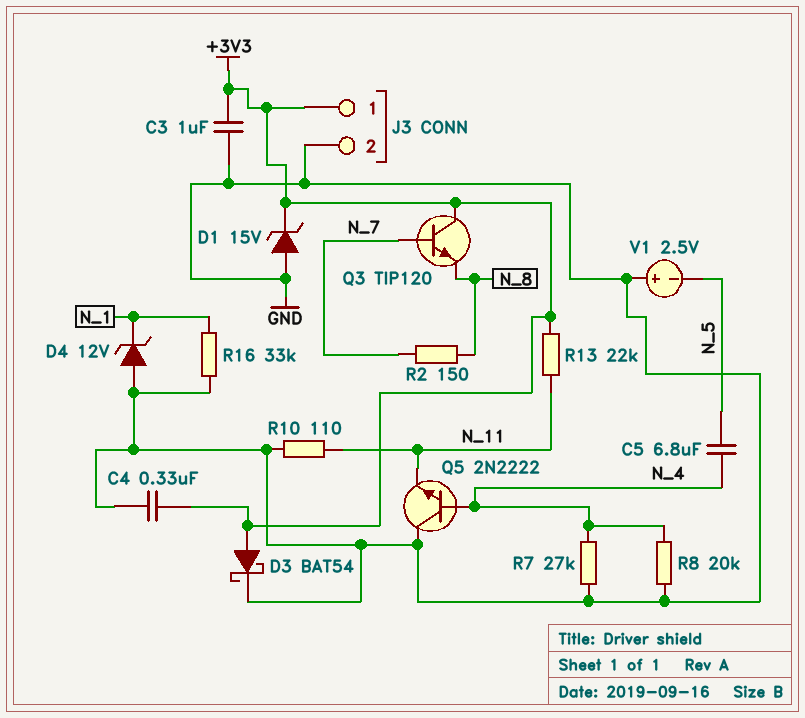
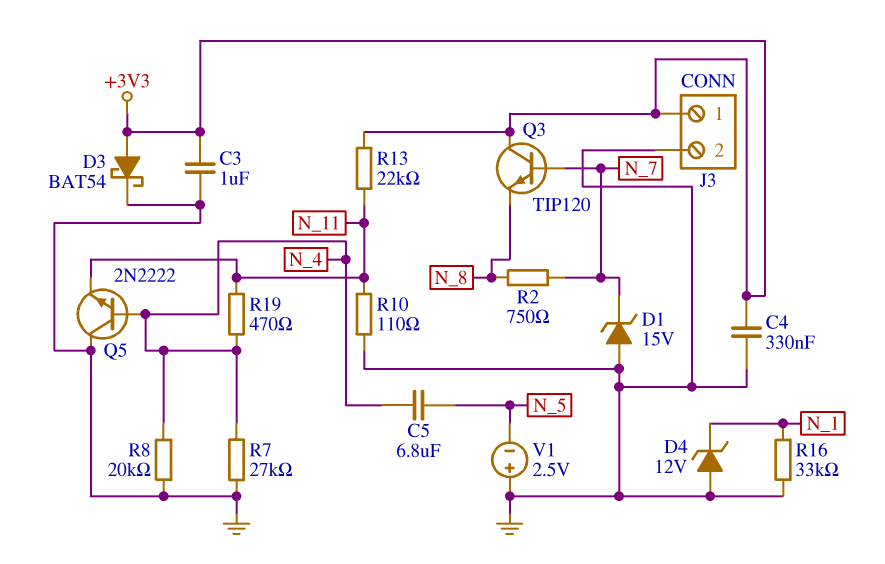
D1: zener 15V (A GND, K +3V3) -> zener 15V (A GND, K N_7)
R2: 150 (N_7, N_8) -> 750 (N_7, N_8)
R19: none -> 470 (N_4, N_11)

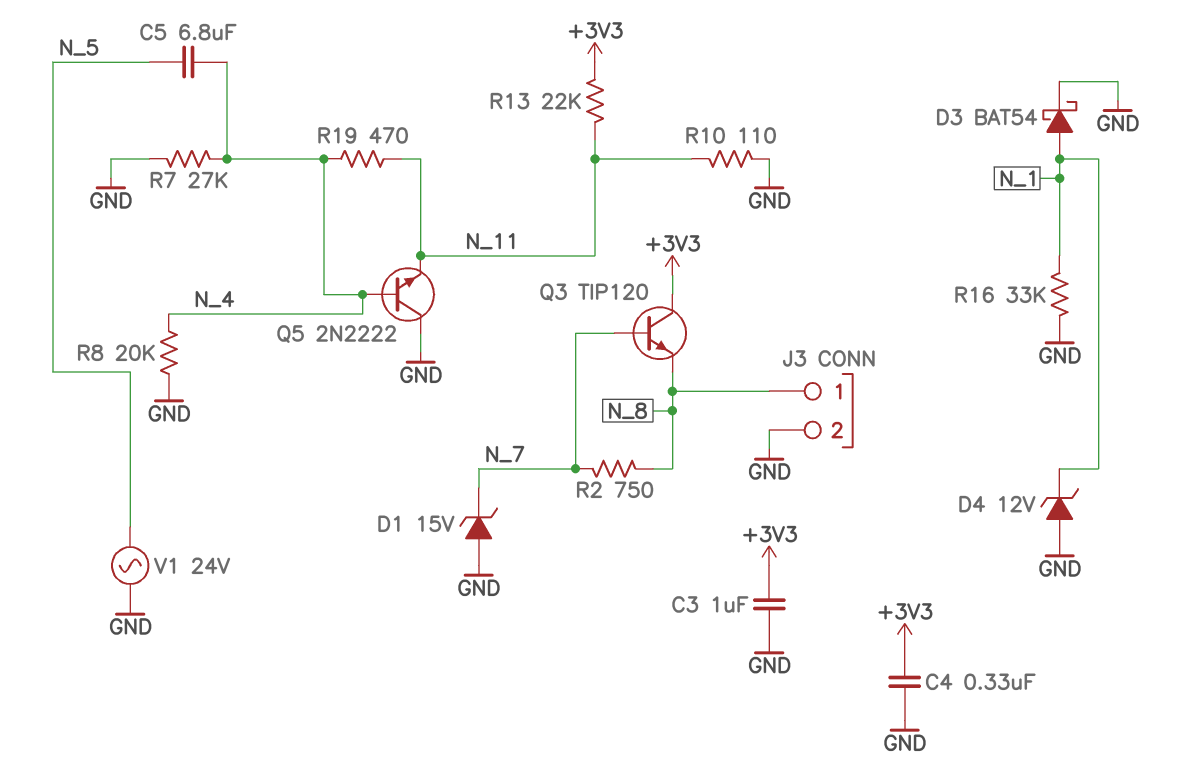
D3: schottky BAT54 (A +3V3, K GND) -> schottky BAT54 (A N_1, K GND)
J3 pin 1: +3V3 -> N_8
V1: 2.5V (plus GND, minus N_5) -> AC 24V (GND, N_5)

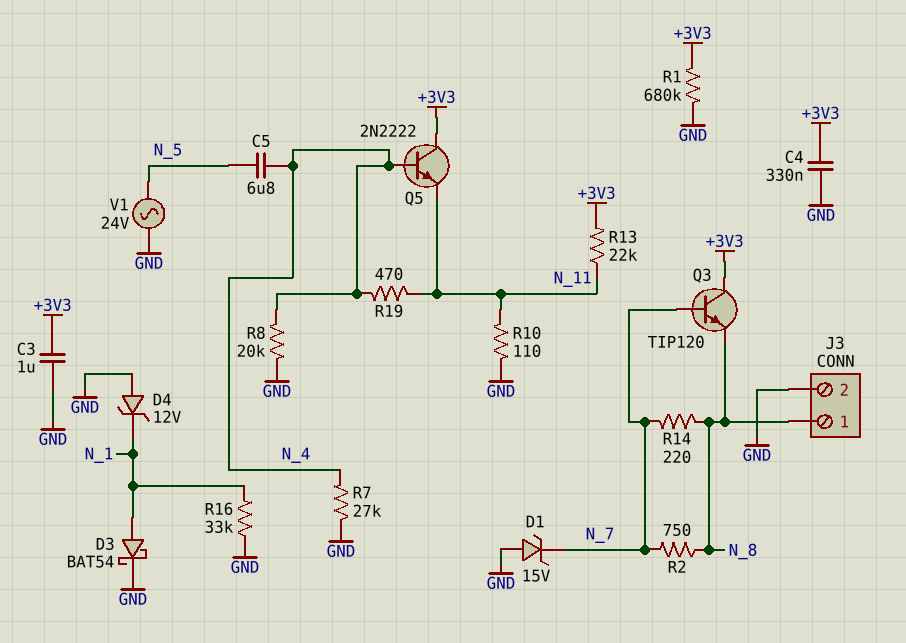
Q5: NPN 2N2222 (B N_4, C GND, E N_11) -> NPN 2N2222 (B N_4, C +3V3, E N_11)
R1: none -> 680k (+3V3, GND)
R14: none -> 220 (N_7, N_8)

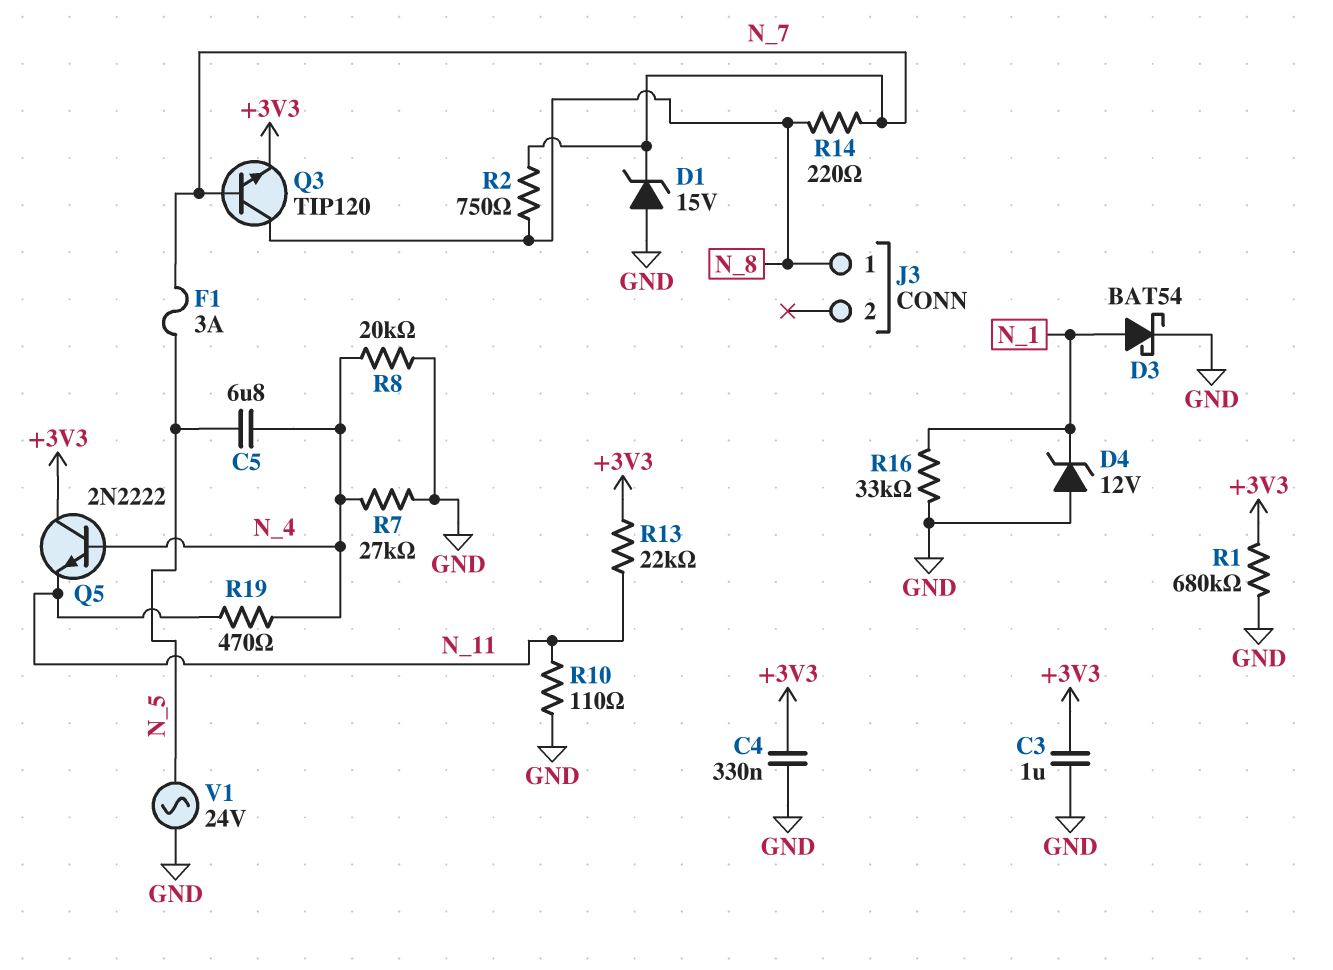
F1: none -> 3A (N_5, N_7)
J3 pin 2: GND -> none
Q3: NPN TIP120 (B N_7, C +3V3, E N_8) -> NPN TIP120 (B N_7, C N_8, E +3V3)

